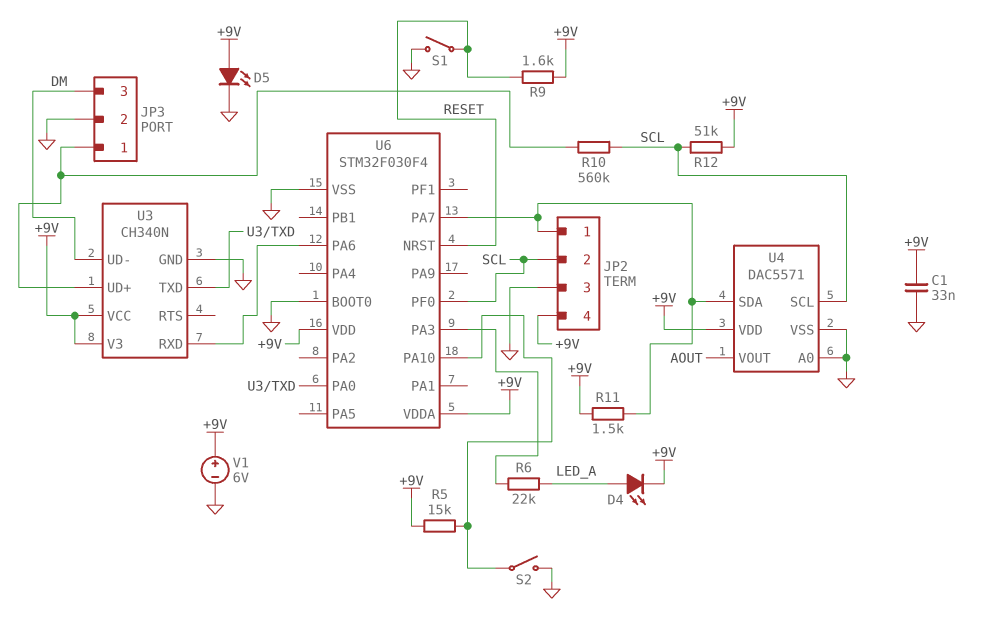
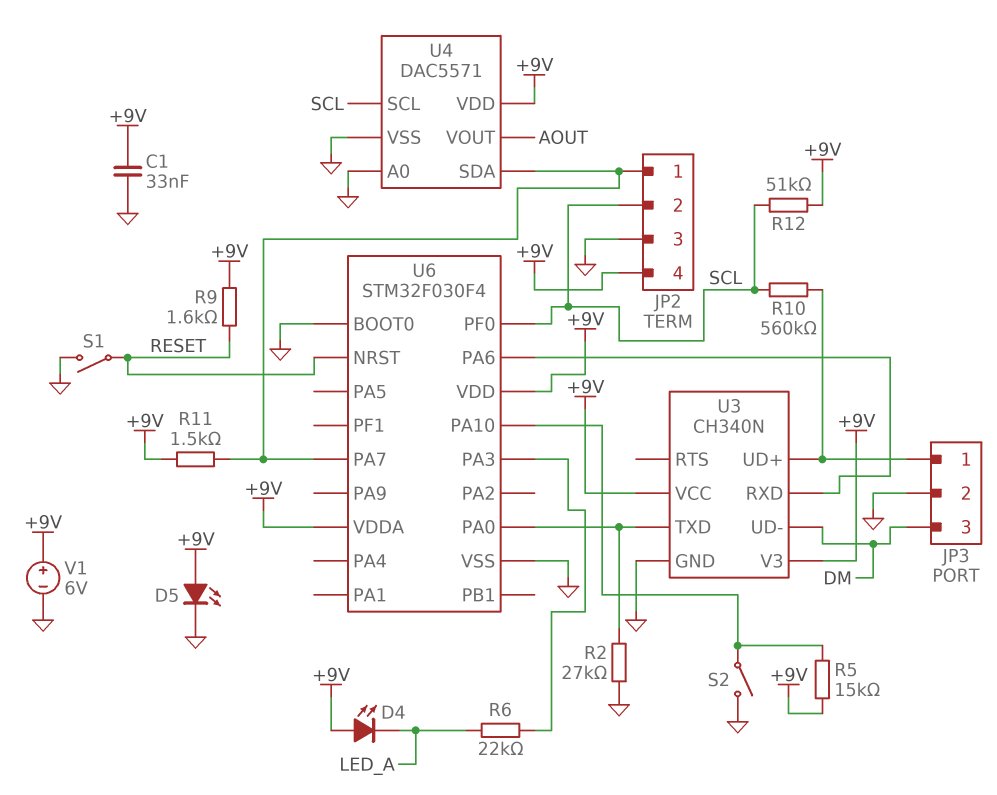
D4: LED (A LED_A, K +9V) -> LED (A +9V, K LED_A)
R2: none -> 27k (GND, U3/TXD)

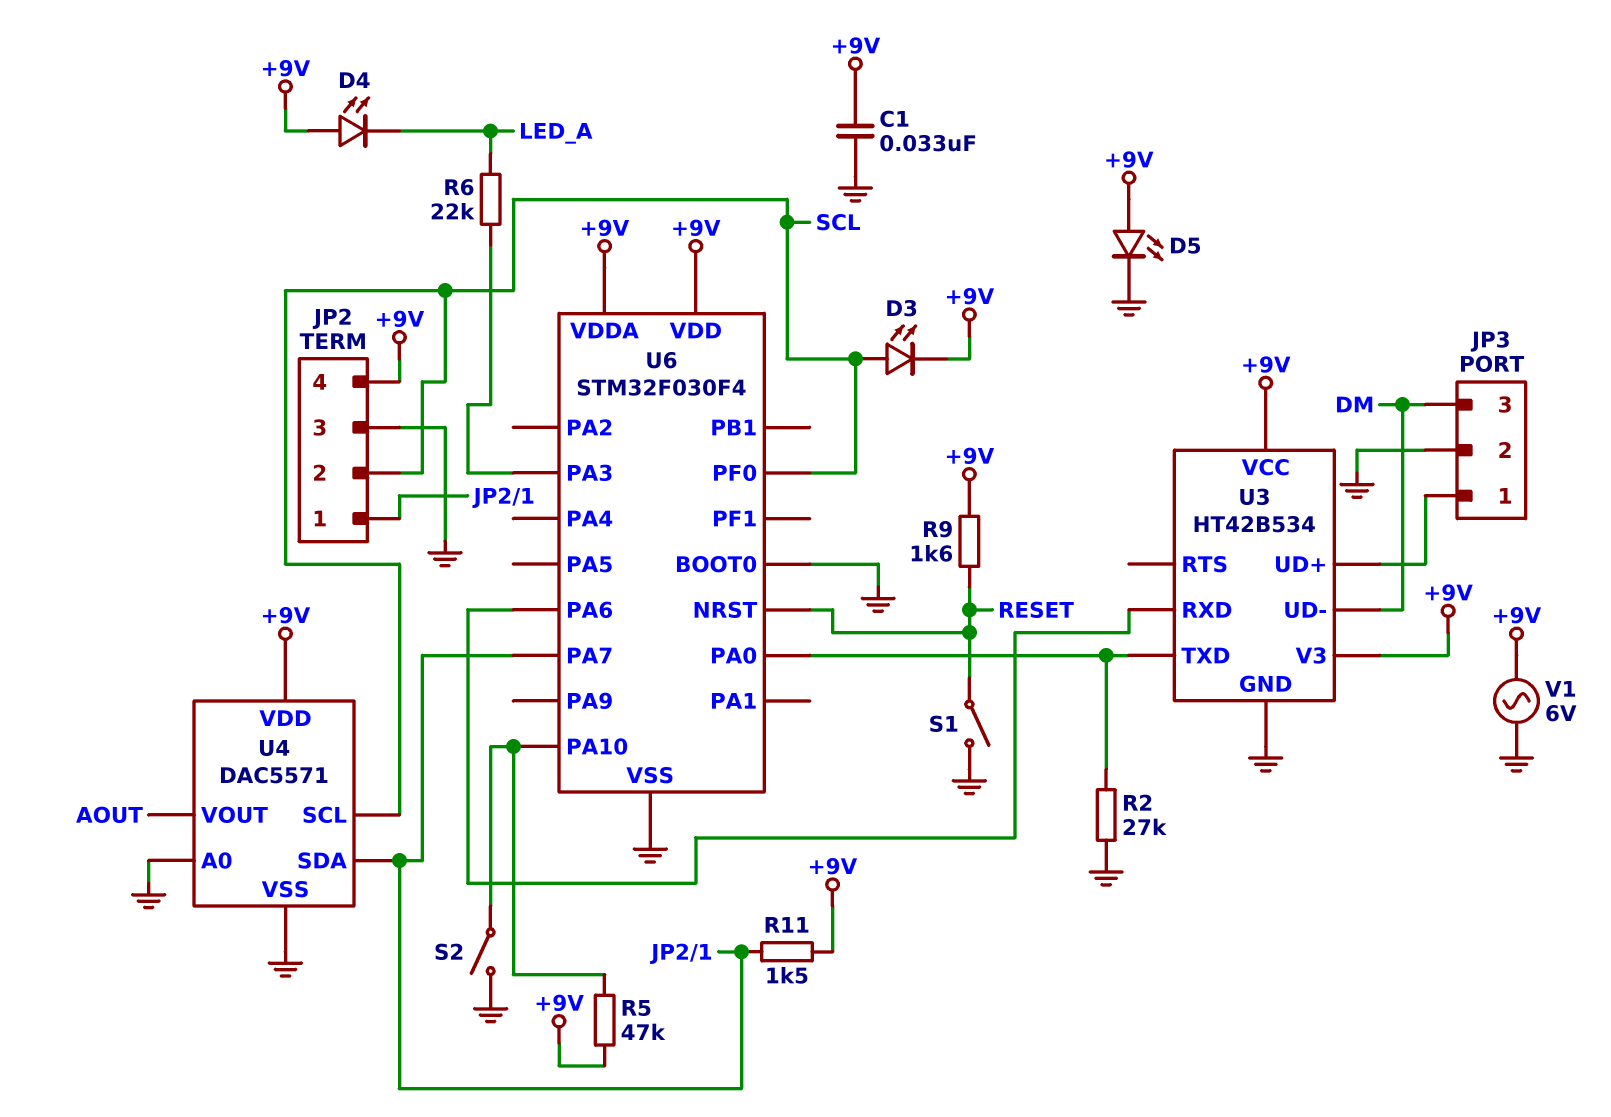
D3: none -> LED (A SCL, K +9V)
R5: 15k (+9V, U6/PA10) -> 47k (+9V, U6/PA10)
R10: 560k (JP3/1, SCL) -> none
R12: 51k (+9V, SCL) -> none
U3: CH340N -> HT42B534
V1: 6V (plus +9V, minus GND) -> AC 6V (+9V, GND)

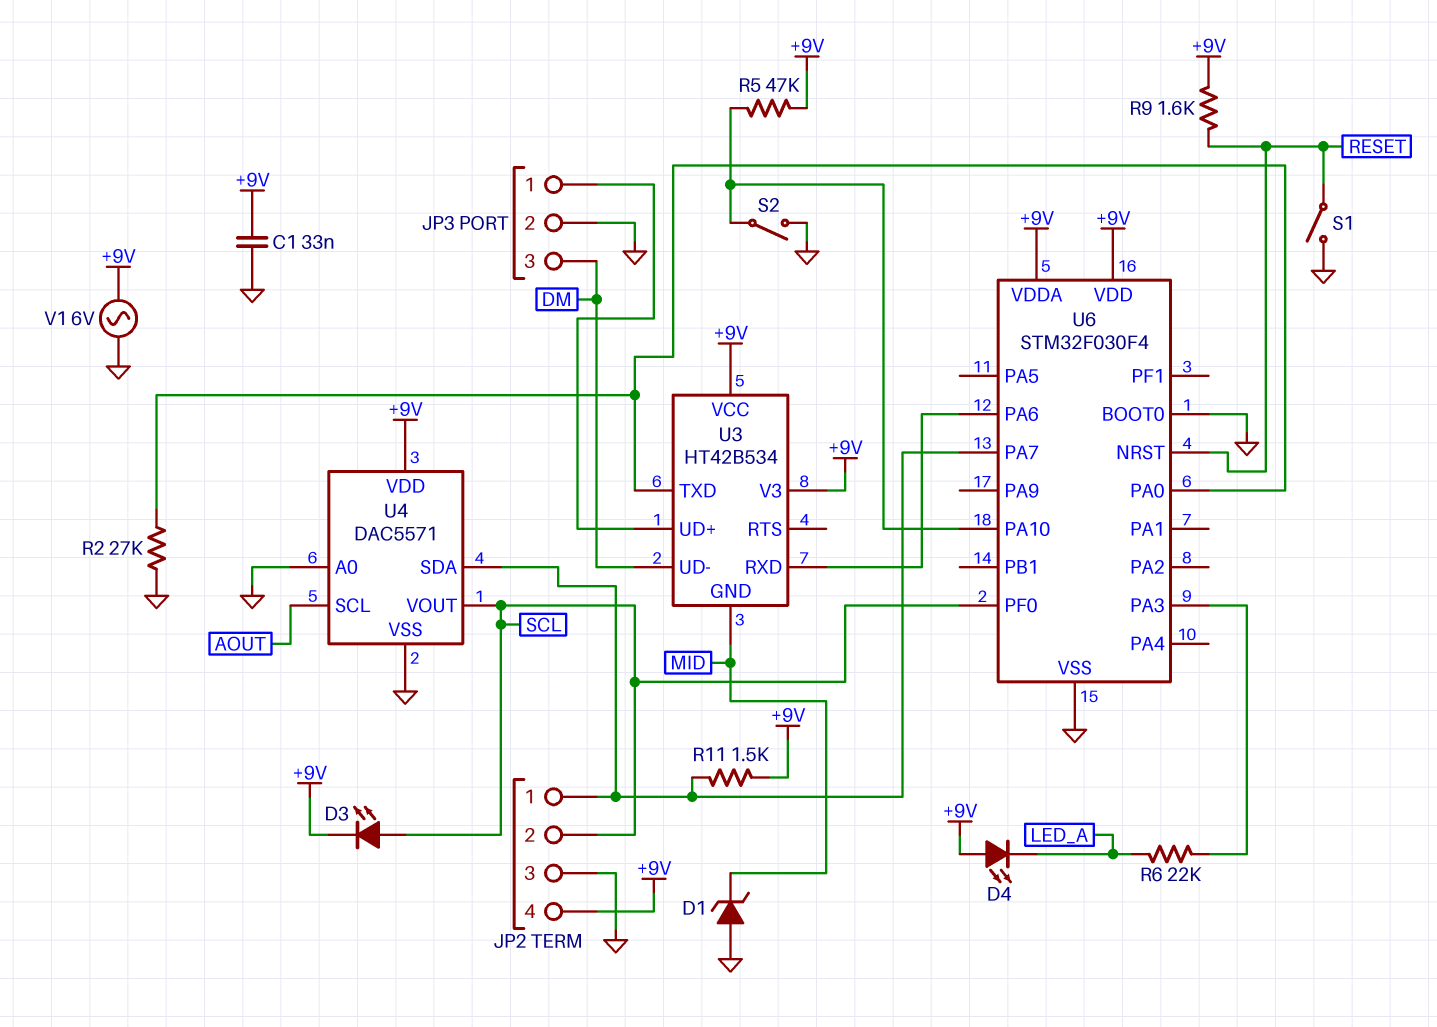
D1: none -> zener (A GND, K MID)
D5: LED (A +9V, K GND) -> none
U3 pin GND: GND -> MID
U4 pin SCL: SCL -> AOUT
U4 pin VOUT: AOUT -> SCL

